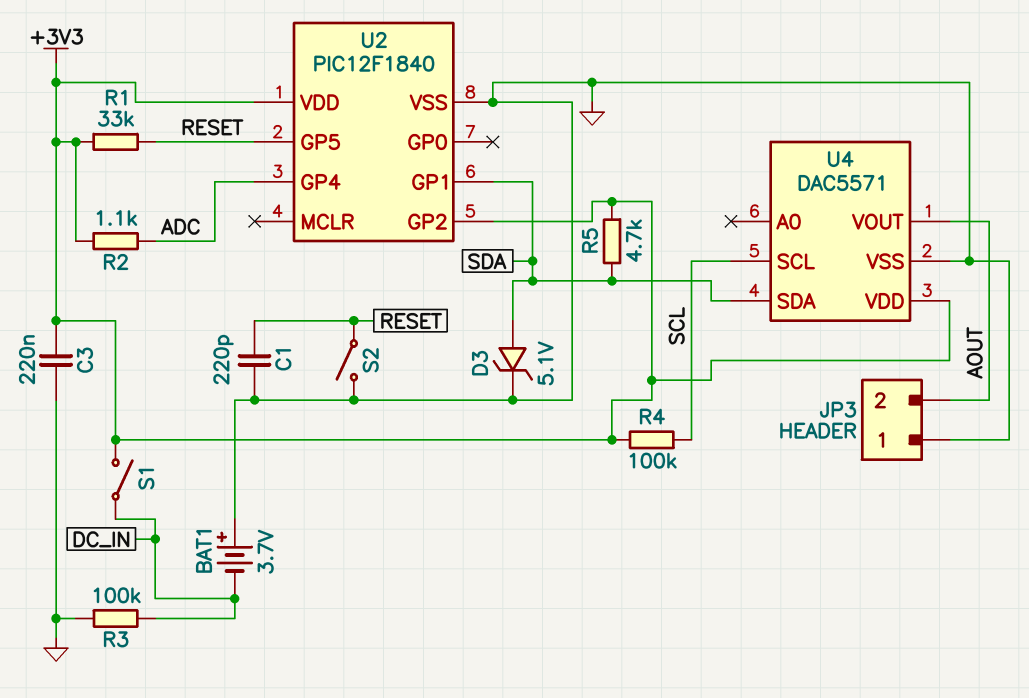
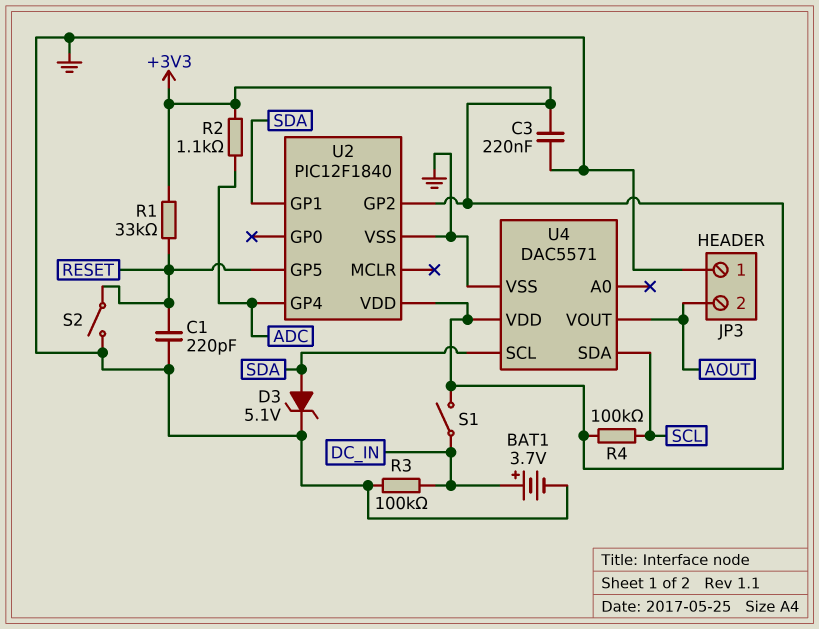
BAT1: 3.7V (plus GND, minus DC_IN) -> 3.7V (plus DC_IN, minus GND)
R5: 4.7k (+3V3, SDA) -> none
U4 pin SCL: SCL -> SDA
U4 pin SDA: SDA -> SCL

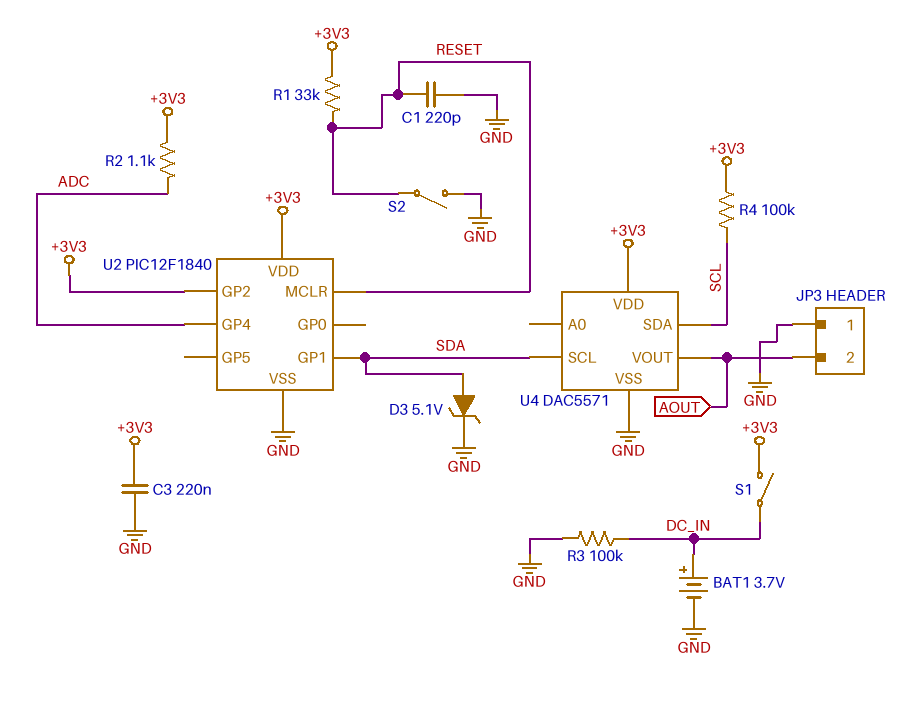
U2 pin GP5: RESET -> none
U2 pin MCLR: none -> RESET

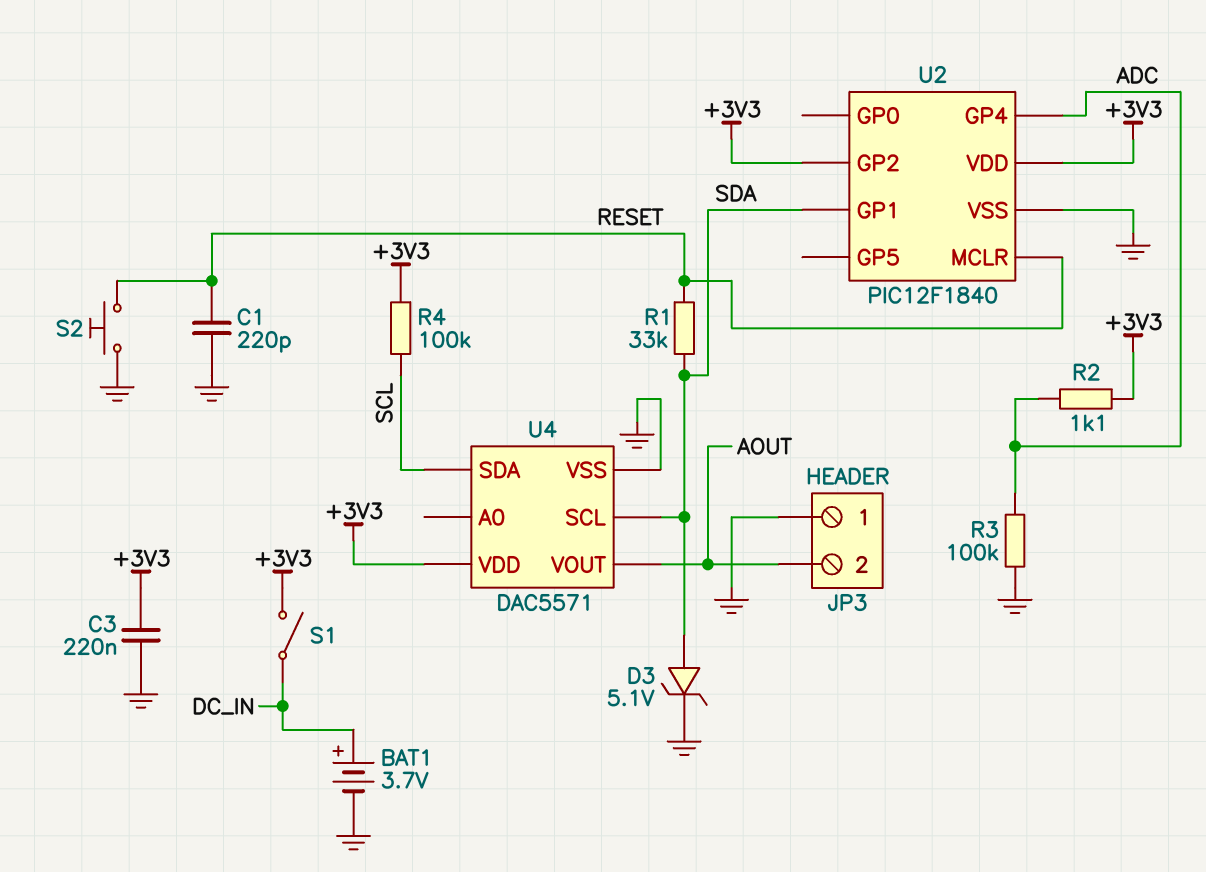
R1: 33k (+3V3, RESET) -> 33k (RESET, SDA)
R3: 100k (DC_IN, GND) -> 100k (ADC, GND)
S2: switch (GND, RESET) -> button (GND, RESET)

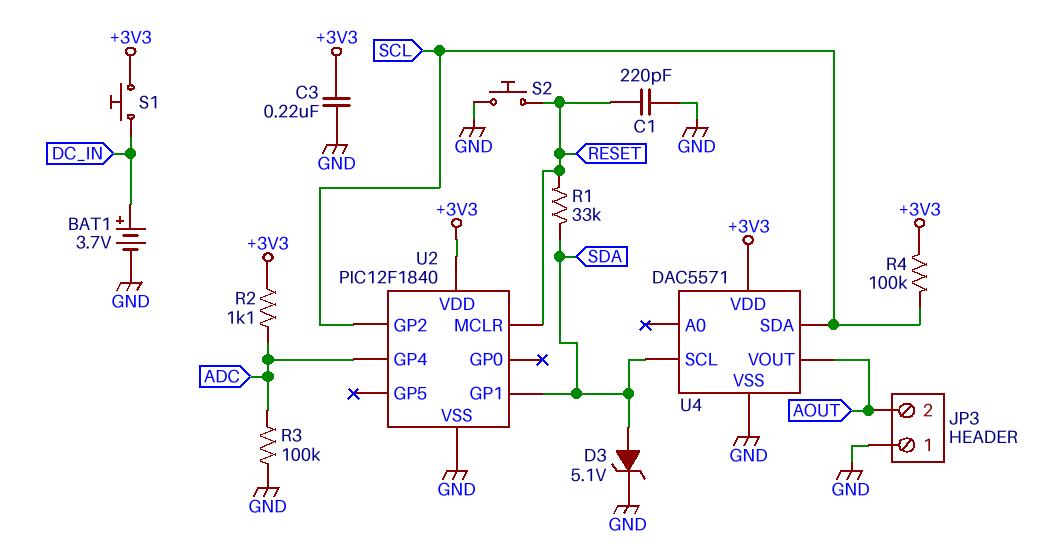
S1: switch (+3V3, DC_IN) -> button (+3V3, DC_IN)
U2 pin GP2: +3V3 -> SCL

